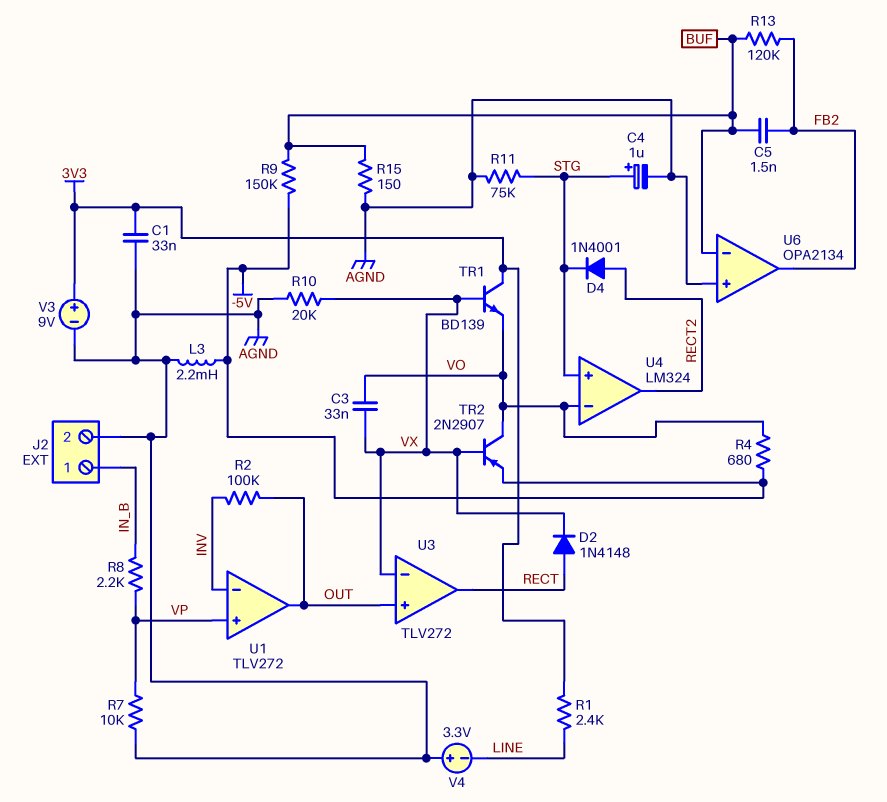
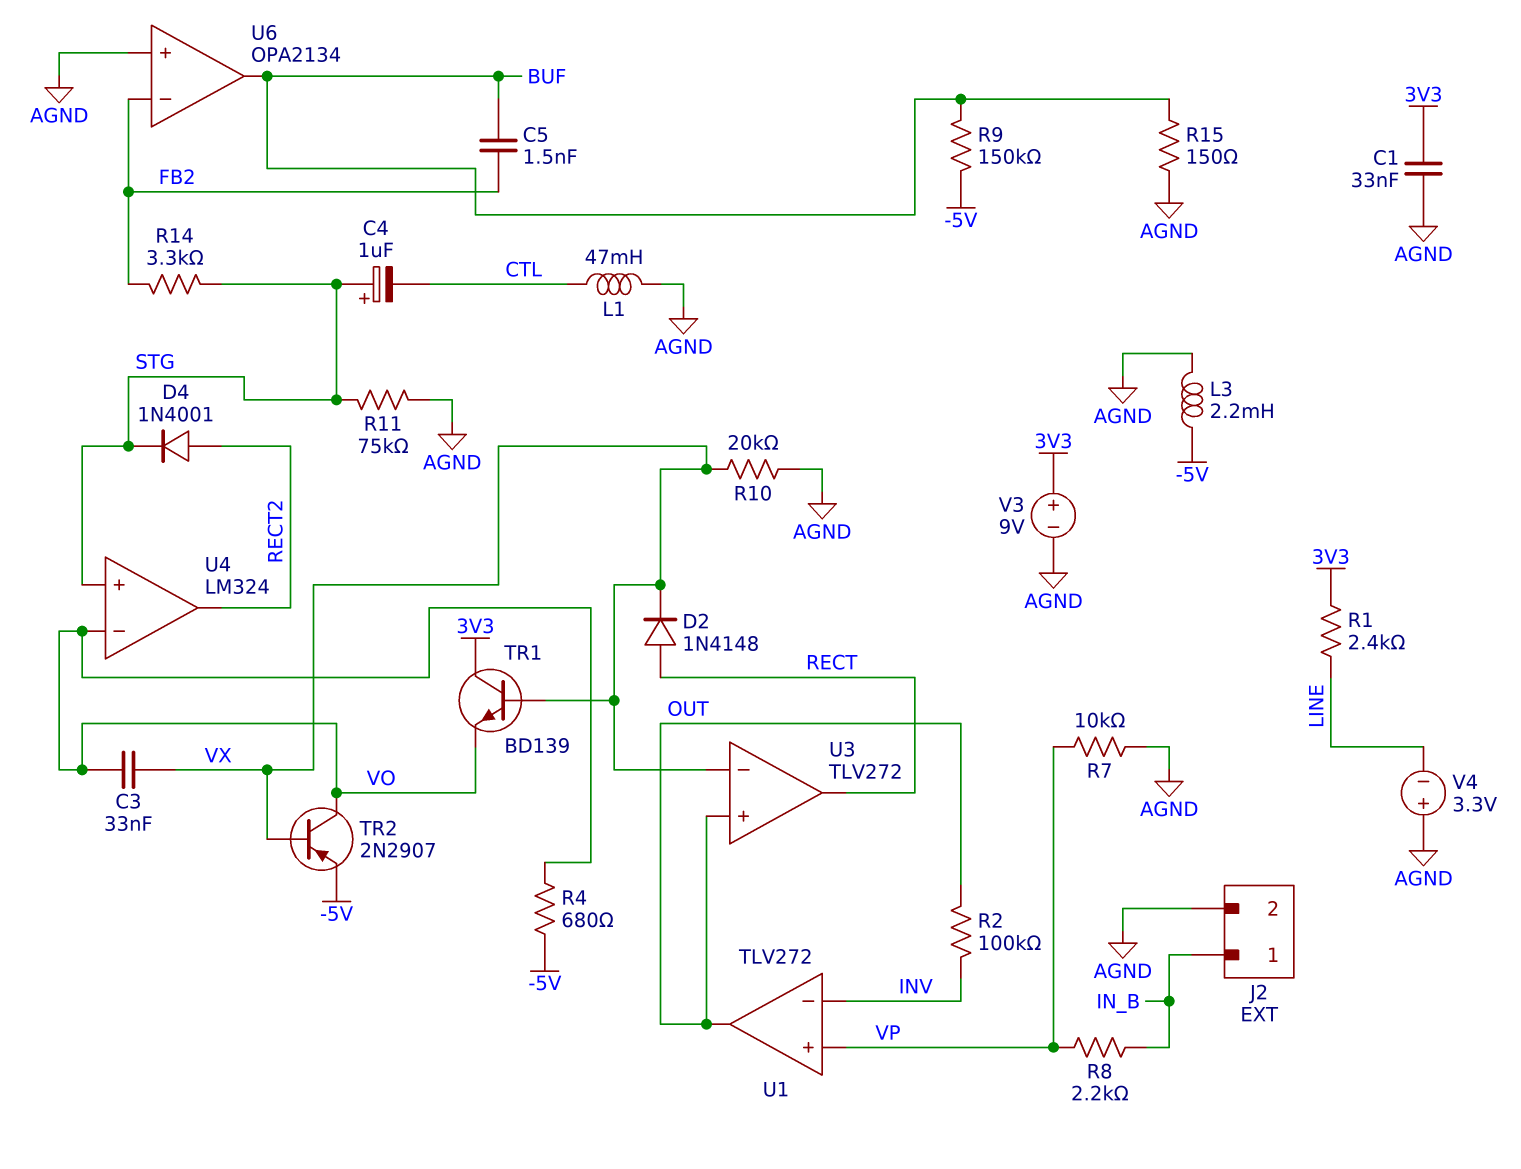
C4: 1uF (plus STG, minus AGND) -> 1uF (plus STG, minus CTL)
L1: none -> 47mH (AGND, CTL)
R13: 120k (BUF, FB2) -> none
R14: none -> 3.3k (FB2, STG)
U6 pin in-: BUF -> FB2
U6 pin out: FB2 -> BUF

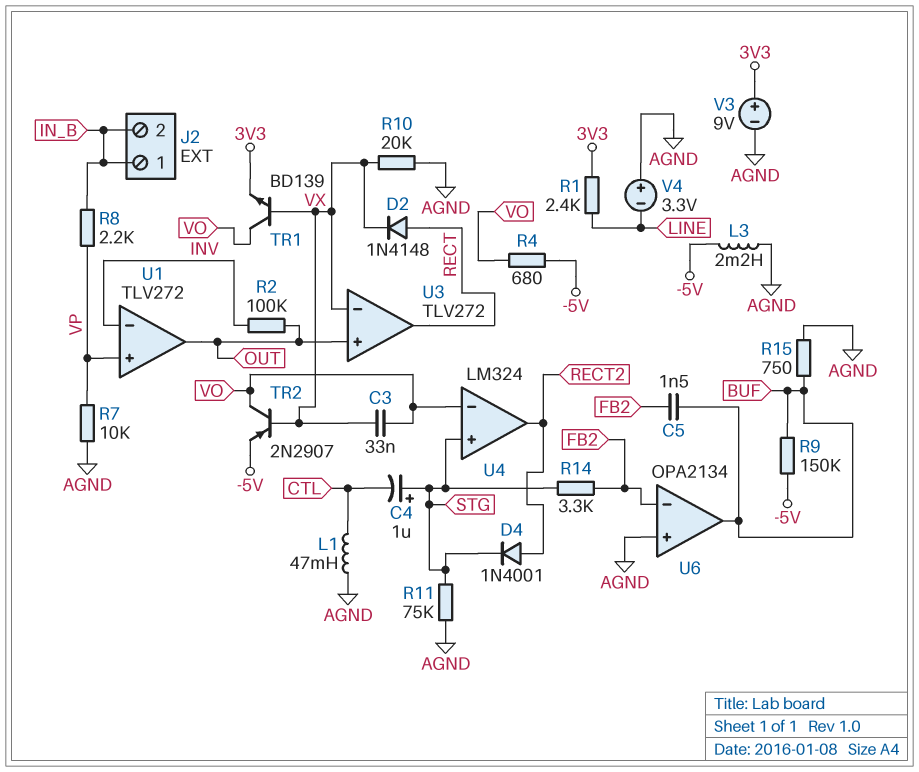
C1: 33nF (3V3, AGND) -> none
J2 pin 2: AGND -> IN_B
R15: 150 (AGND, BUF) -> 750 (AGND, BUF)
TR1: NPN BD139 (B VX, C 3V3, E VO) -> NPN BD139 (B VX, C VO, E 3V3)

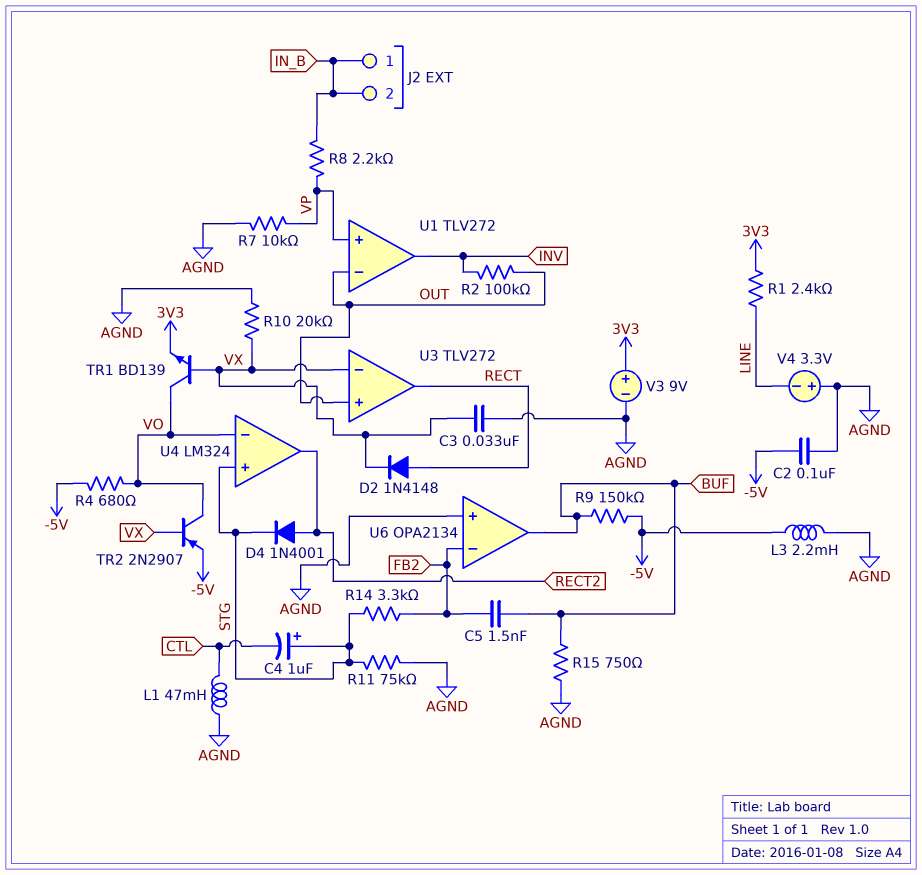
C2: none -> 100nF (-5V, AGND)
C3: 33nF (VO, VX) -> 33nF (AGND, VX)
U1 pin in-: INV -> OUT
U1 pin out: OUT -> INV

